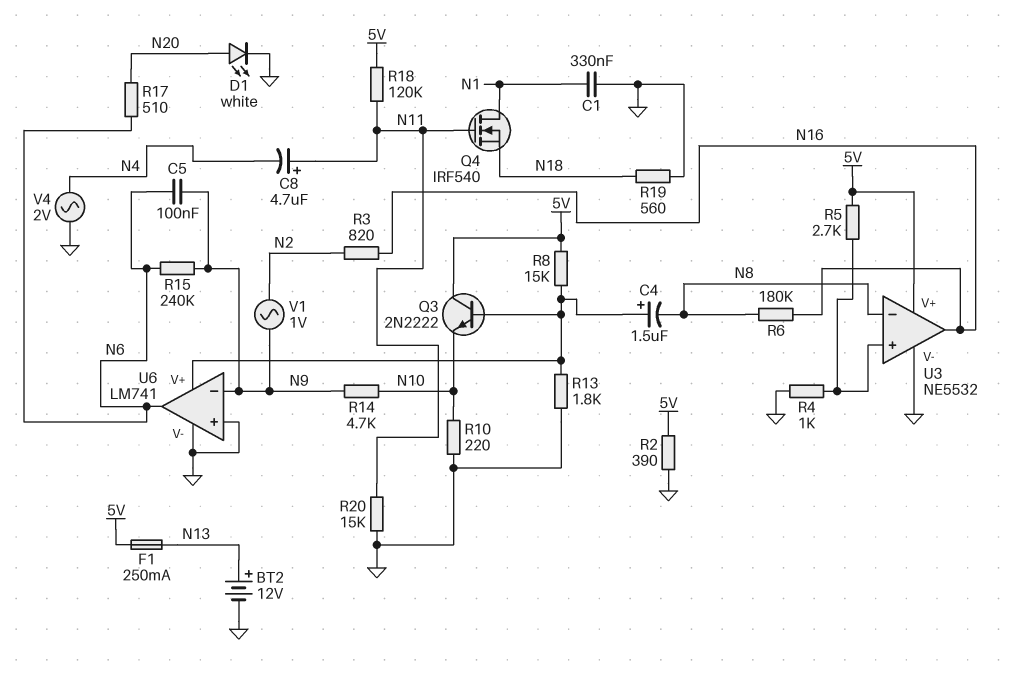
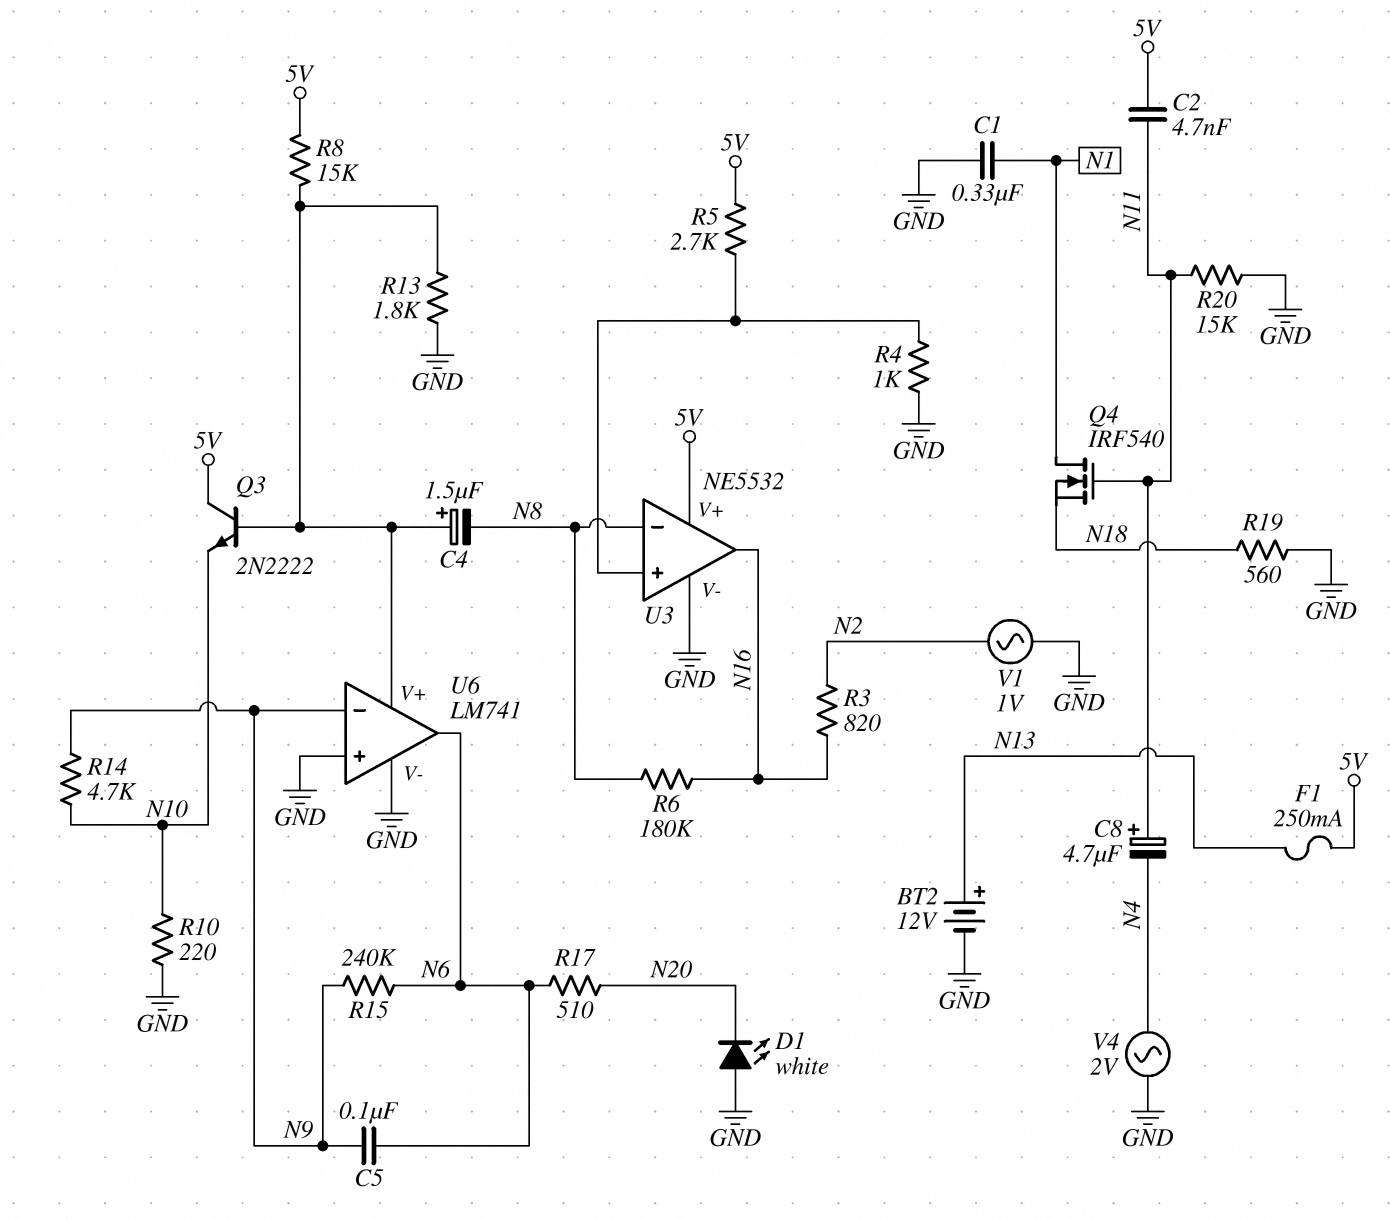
C2: none -> 4.7nF (5V, N11)
D1: LED white (A N20, K GND) -> LED white (A GND, K N20)
R2: 390 (5V, GND) -> none
R18: 120k (5V, N11) -> none
V1: AC 1V (N2, N9) -> AC 1V (GND, N2)

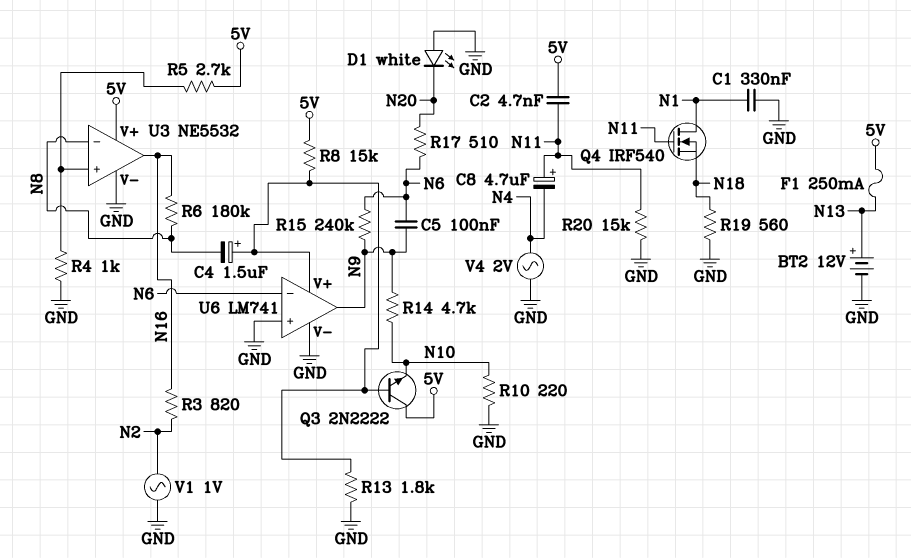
U6 pin in-: N9 -> N6
U6 pin out: N6 -> N9

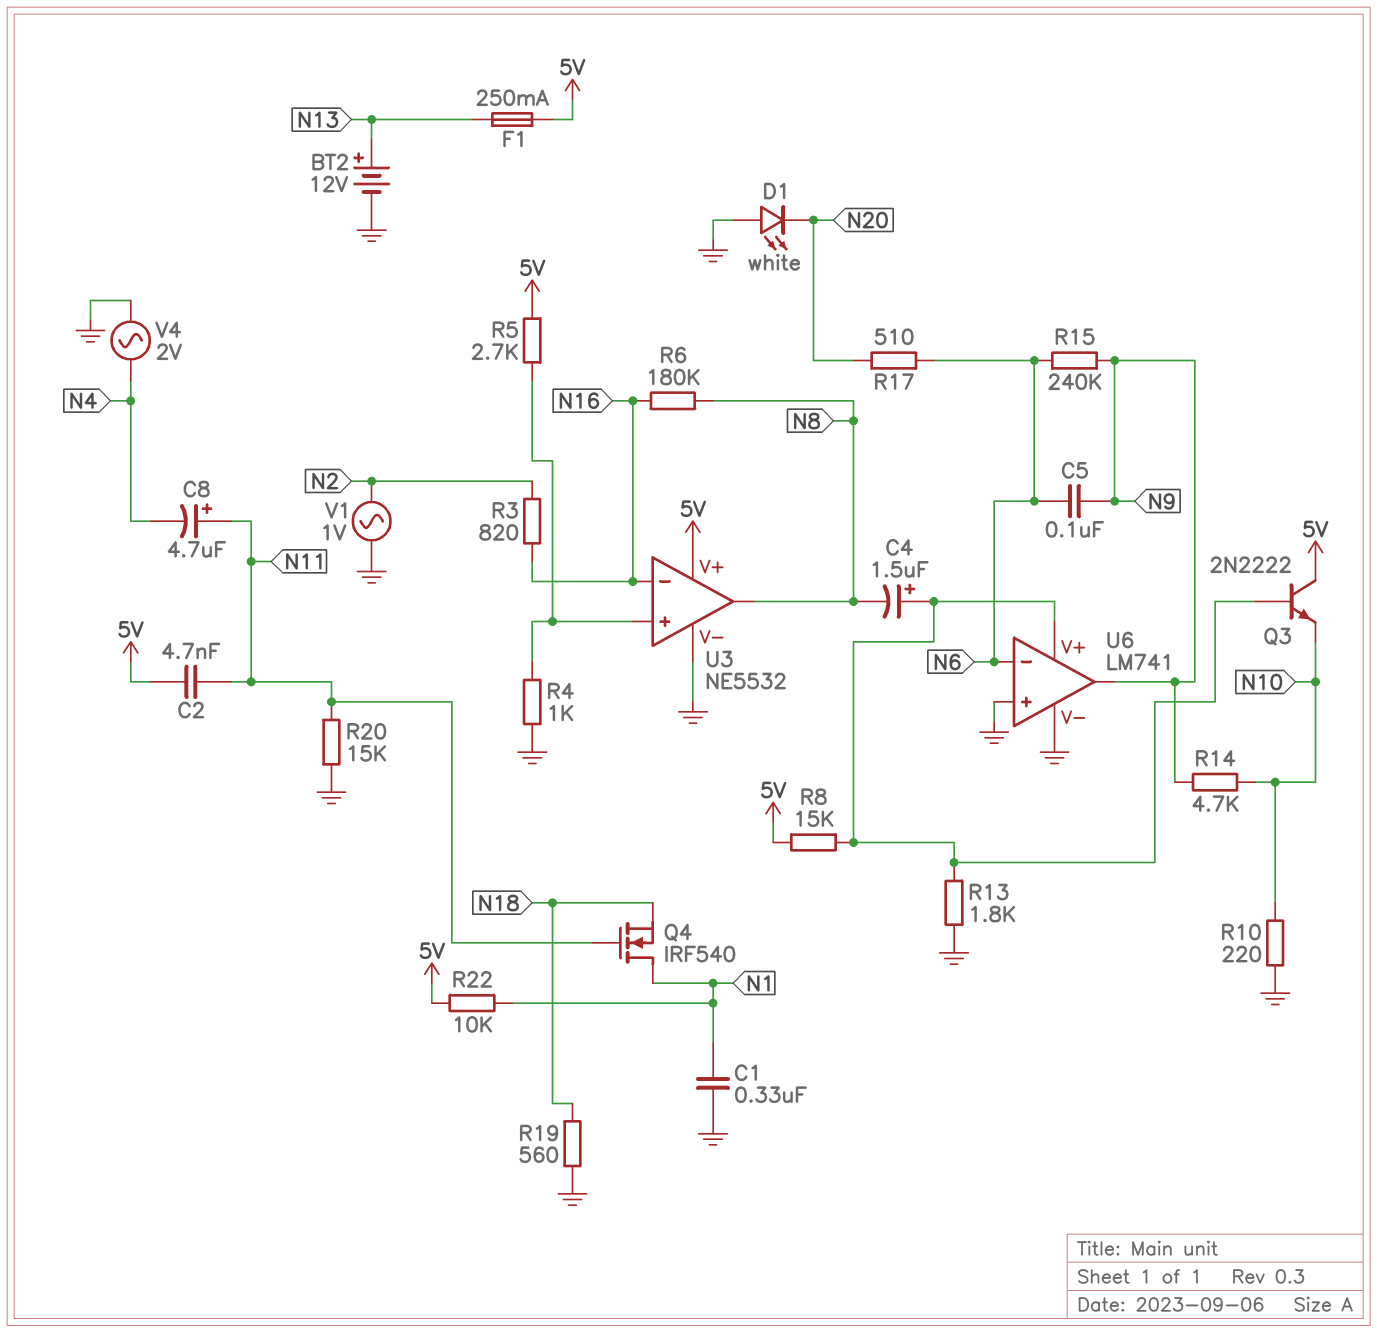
R22: none -> 10k (5V, N1)
U3 pin in-: N8 -> N16
U3 pin out: N16 -> N8

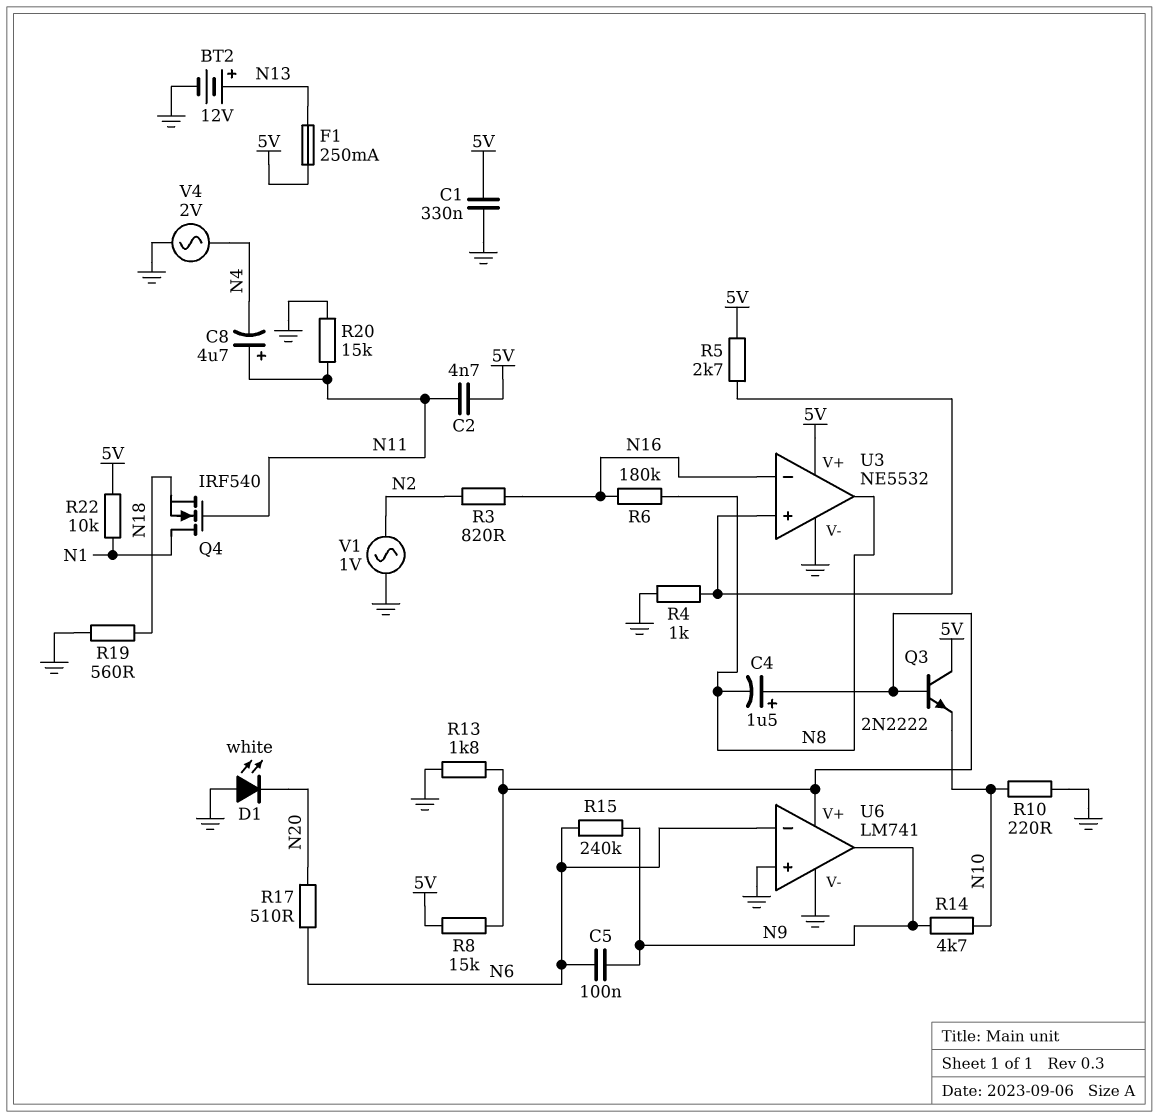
C1: 330nF (GND, N1) -> 330nF (5V, GND)

